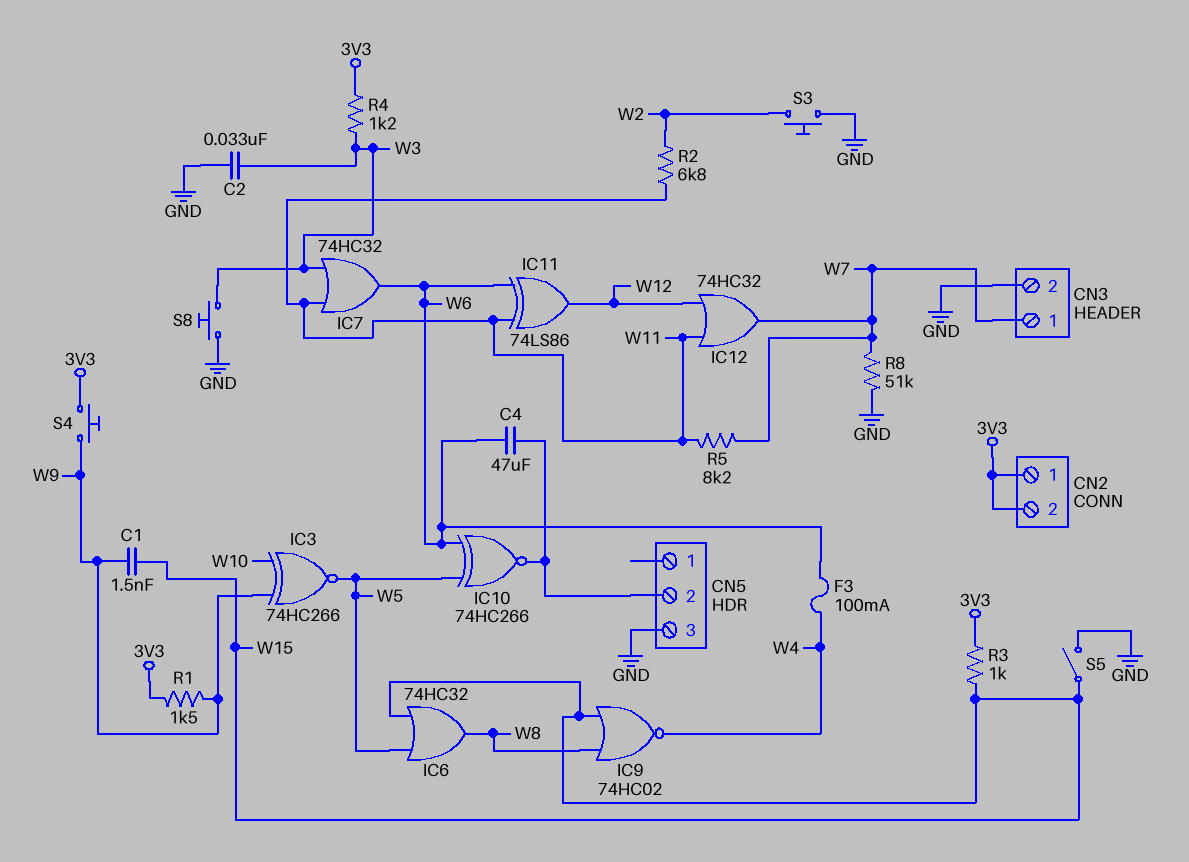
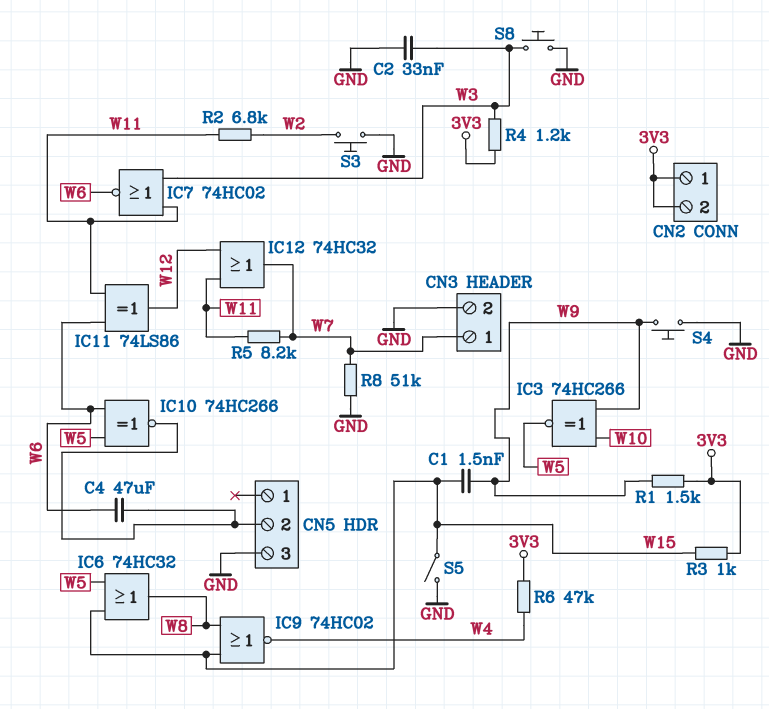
F3: 100mA (W4, W6) -> none
IC7: OR 74HC32 (in W3, in W11, out W6) -> NOR 74HC02 (in W3, in W11, out W6)
R6: none -> 47k (3V3, W4)
S4: button (3V3, W9) -> button (GND, W9)

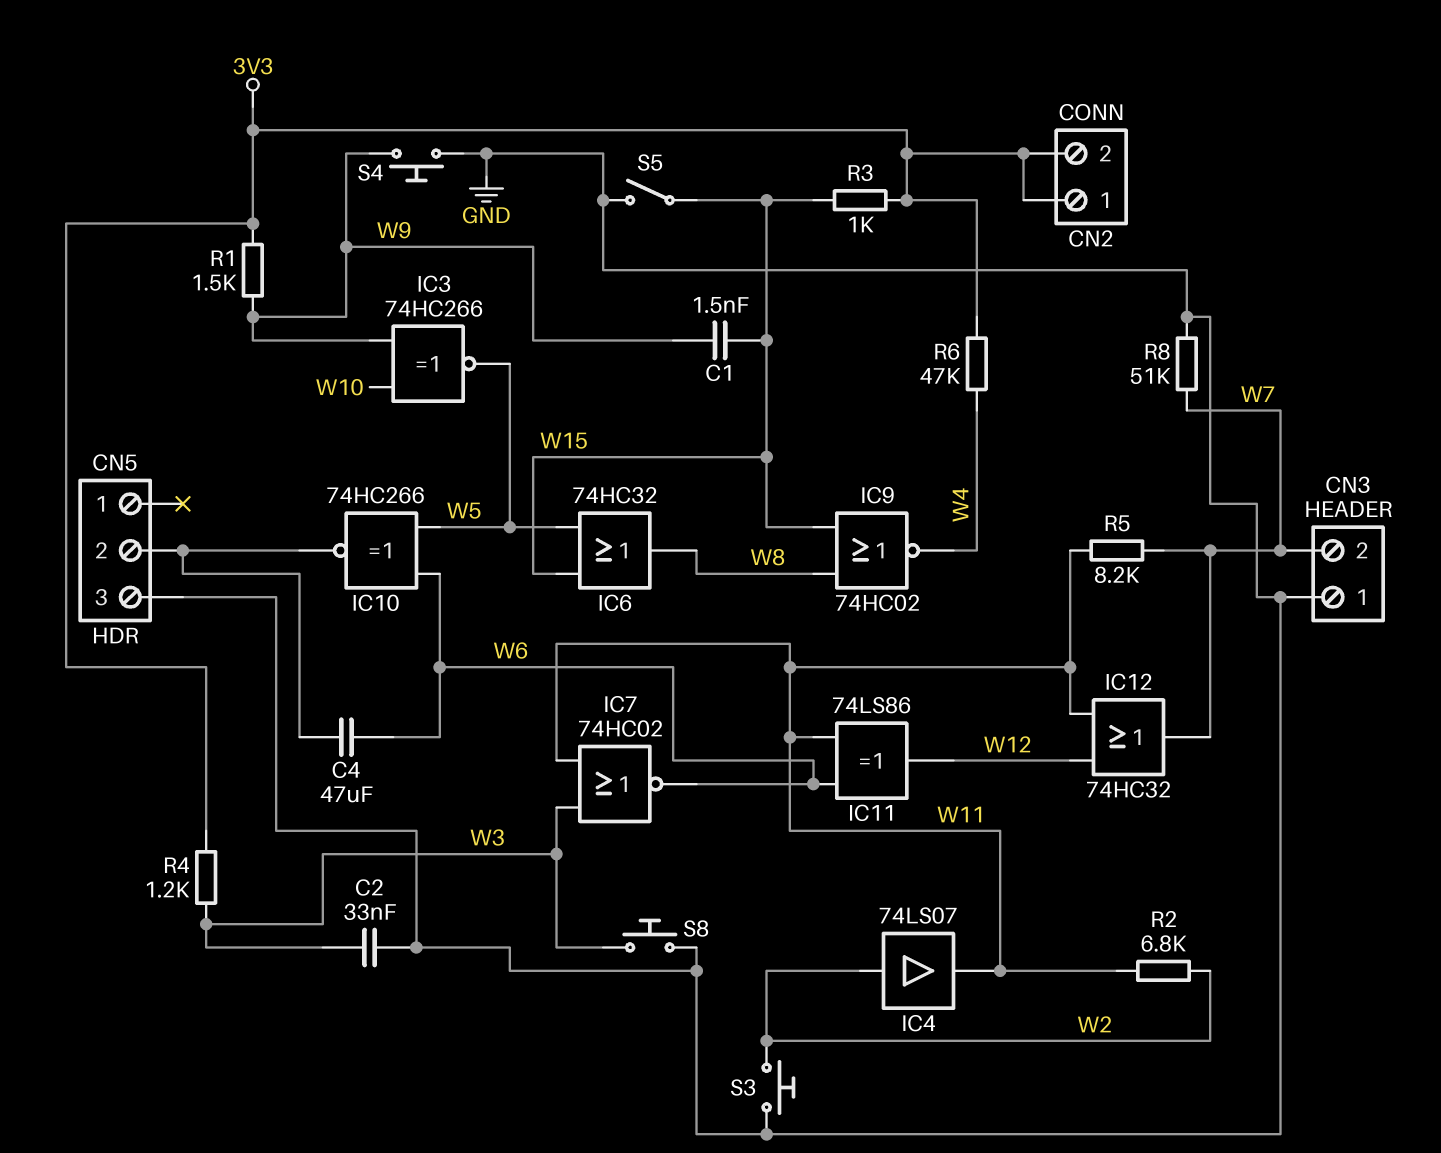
CN3 pin 1: W7 -> GND
CN3 pin 2: GND -> W7
IC4: none -> buffer 74LS07 (in W2, out W11)

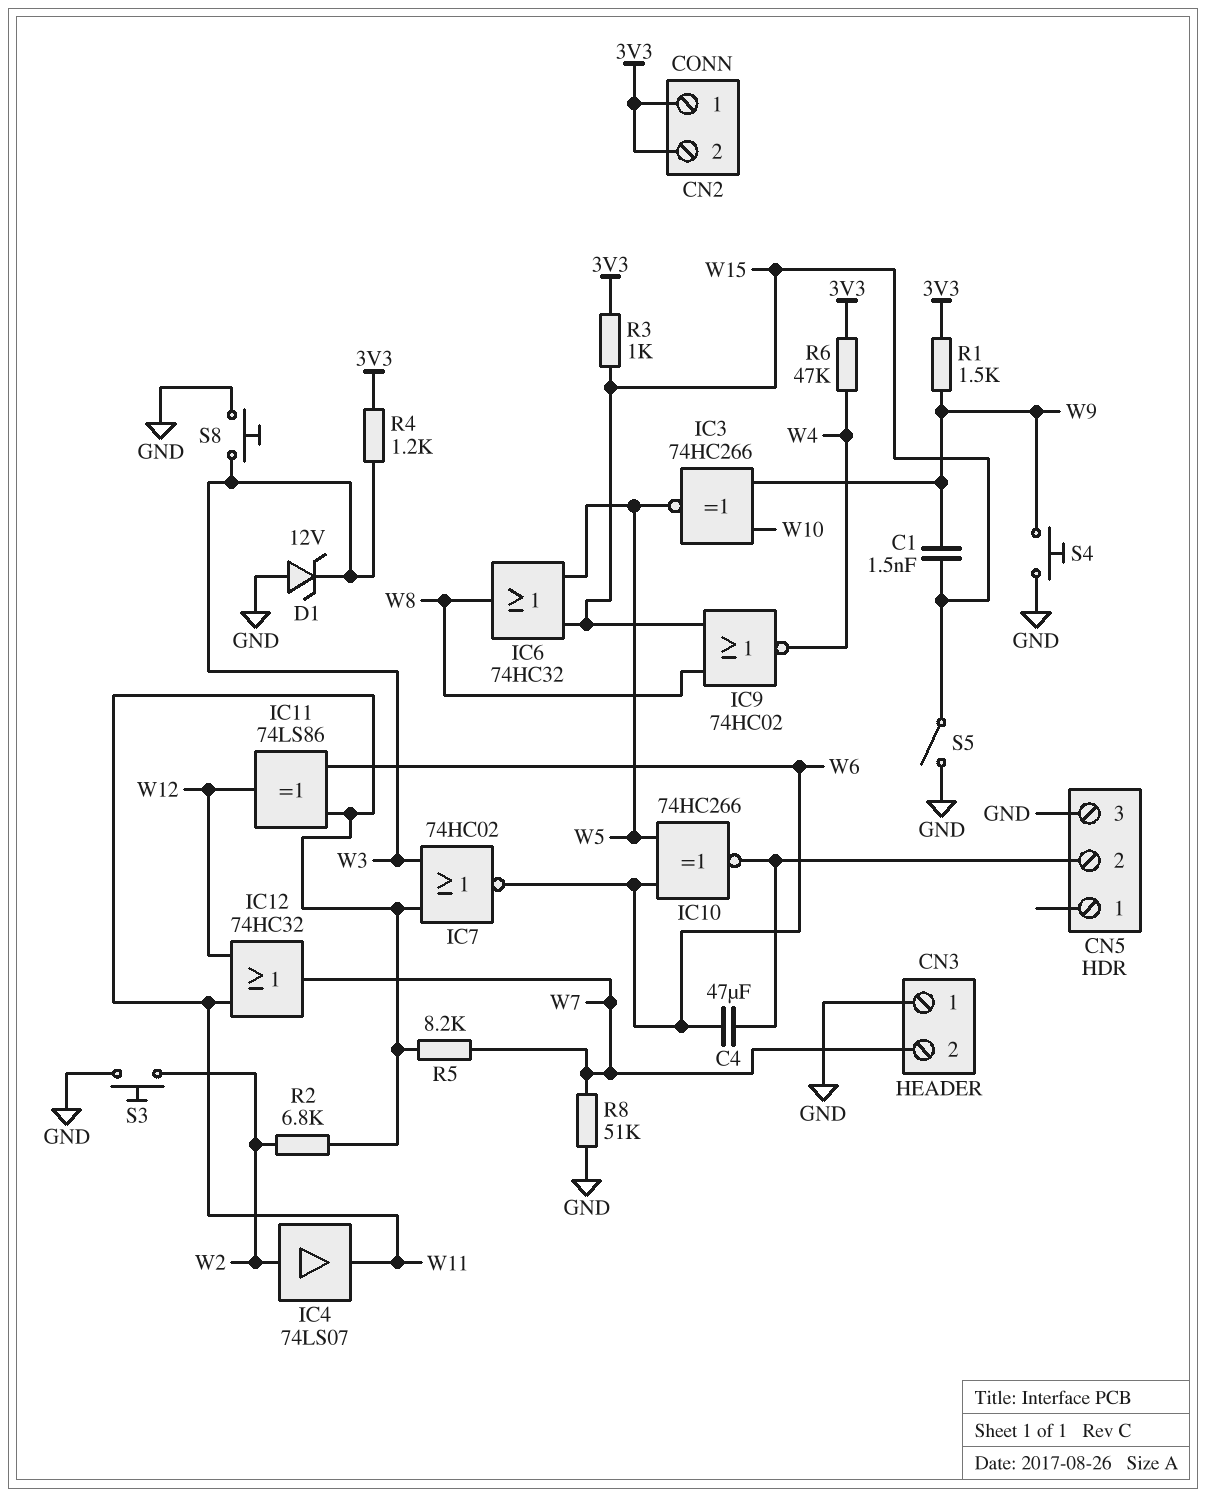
C2: 33nF (GND, W3) -> none
D1: none -> zener 12V (A GND, K W3)

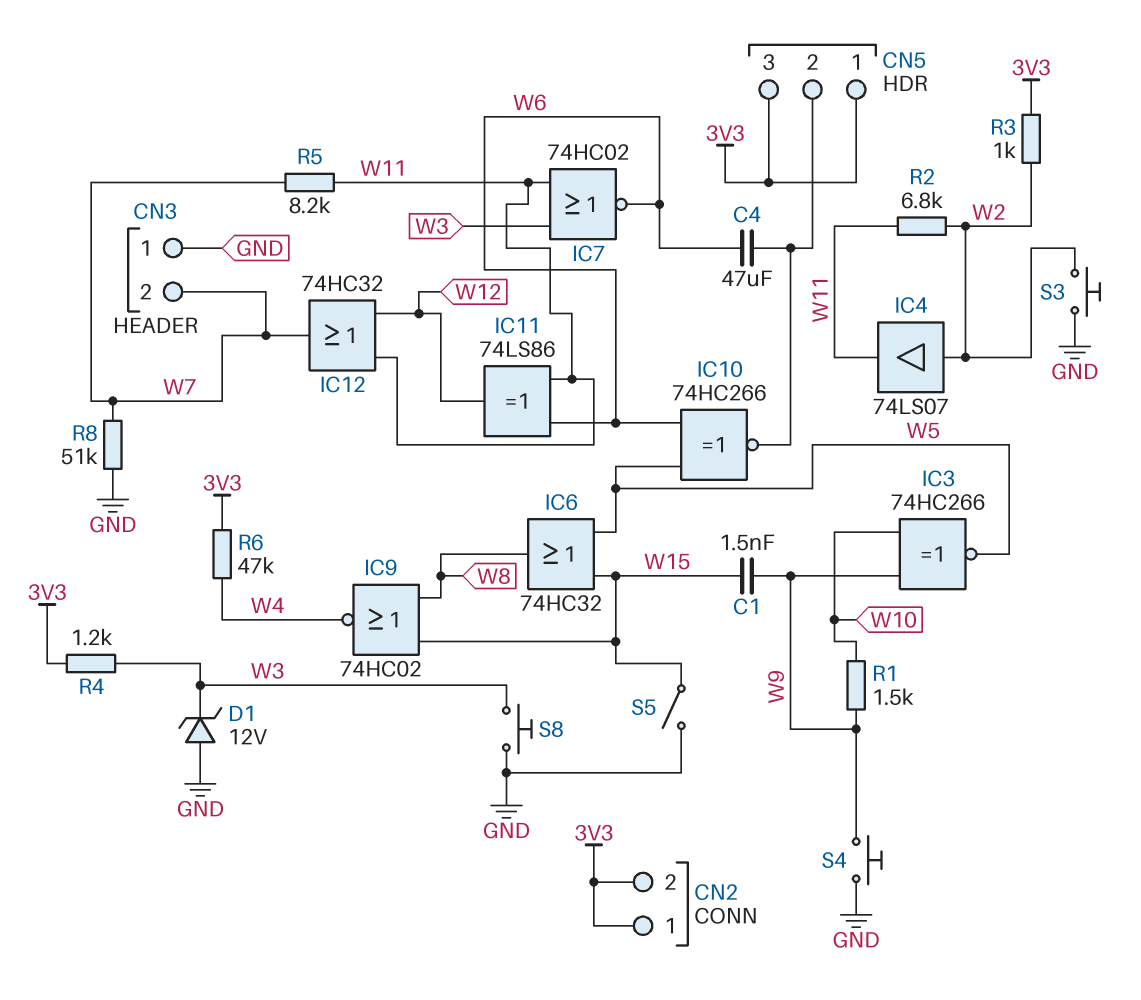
CN5 pin 1: none -> 3V3
CN5 pin 3: GND -> 3V3
R1: 1.5k (3V3, W9) -> 1.5k (W9, W10)
R3: 1k (3V3, W15) -> 1k (3V3, W2)

